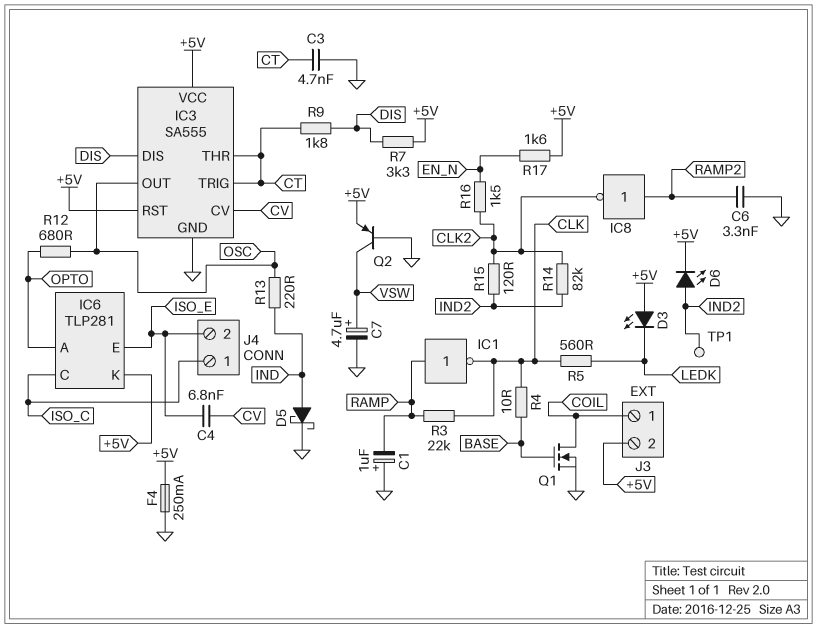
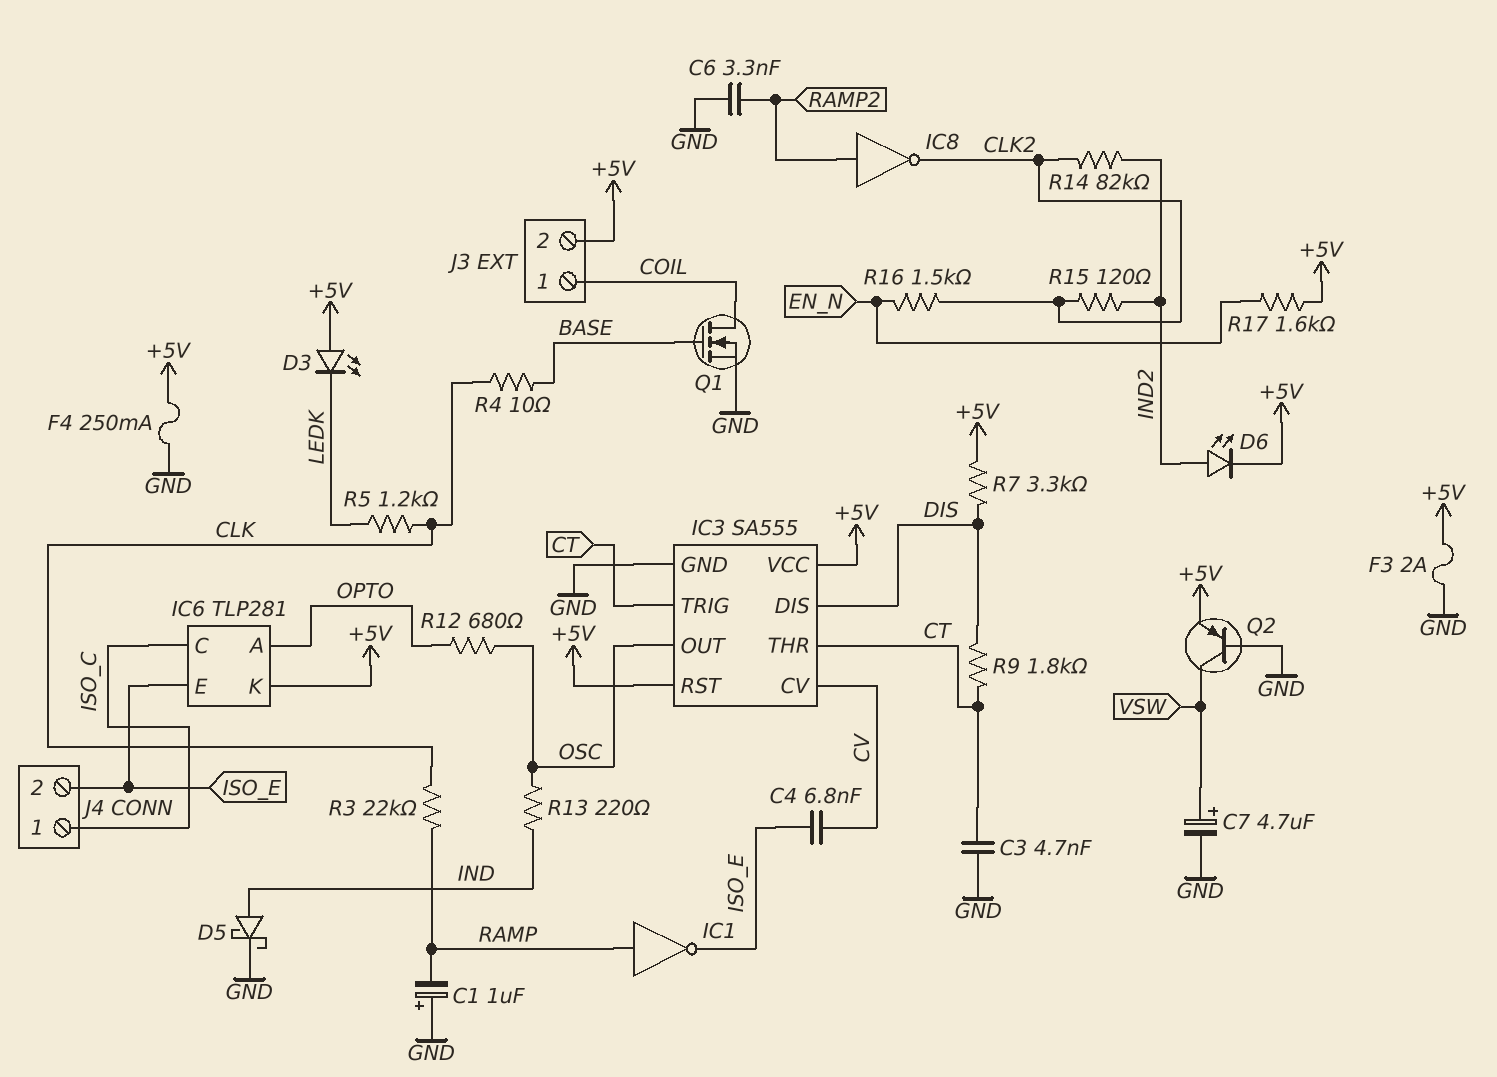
F3: none -> 2A (+5V, GND)
IC1: NOT (in RAMP, out CLK) -> NOT (in RAMP, out ISO_E)
R5: 560 (CLK, LEDK) -> 1.2k (CLK, LEDK)
TP1: test point (IND2) -> none

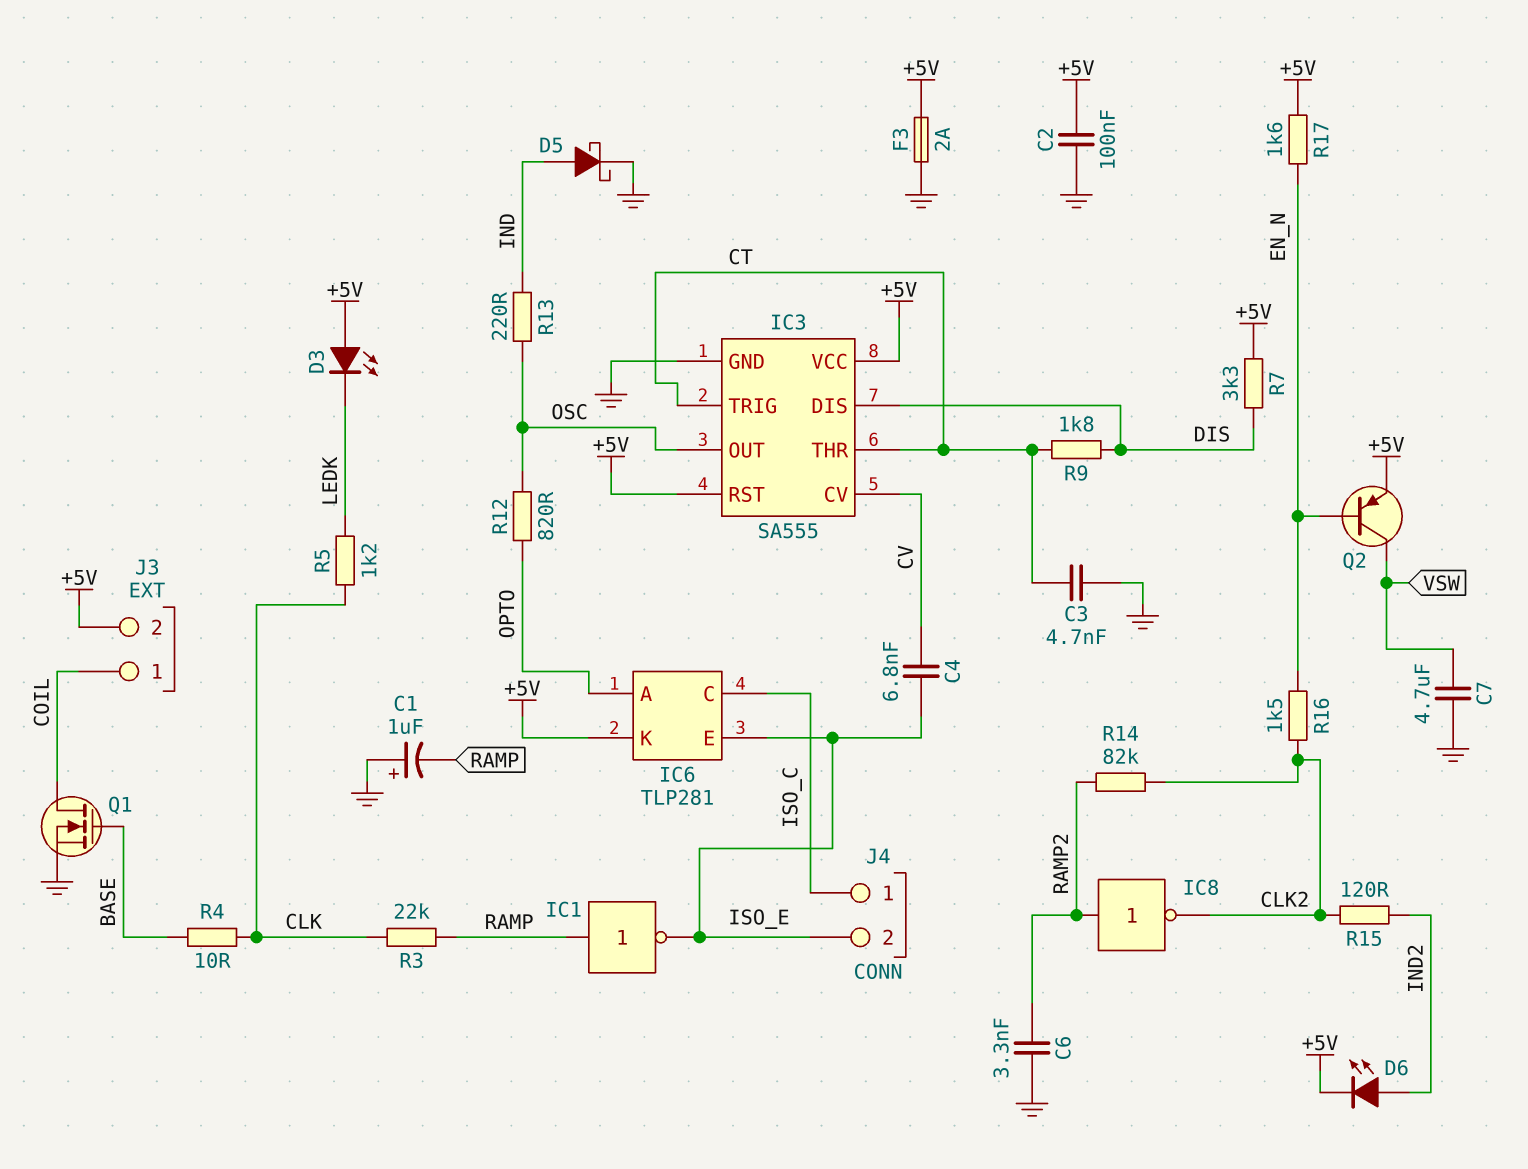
C2: none -> 100nF (+5V, GND)
C7: 4.7uF (plus VSW, minus GND) -> 4.7uF (GND, VSW)
F4: 250mA (+5V, GND) -> none
Q2: PNP (B GND, C VSW, E +5V) -> PNP (B EN_N, C VSW, E +5V)
R12: 680 (OPTO, OSC) -> 820 (OPTO, OSC)
R14: 82k (CLK2, IND2) -> 82k (CLK2, RAMP2)

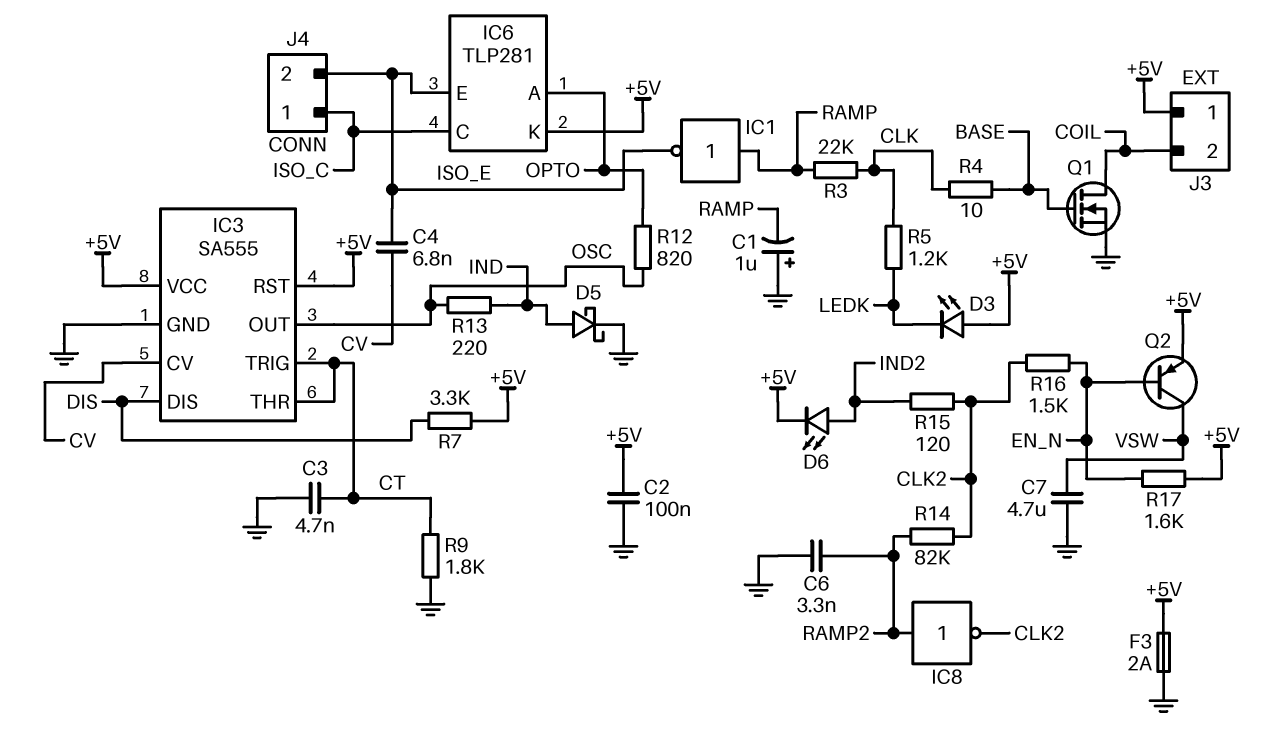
J3 pin 1: COIL -> +5V
J3 pin 2: +5V -> COIL
R9: 1.8k (CT, DIS) -> 1.8k (CT, GND)

